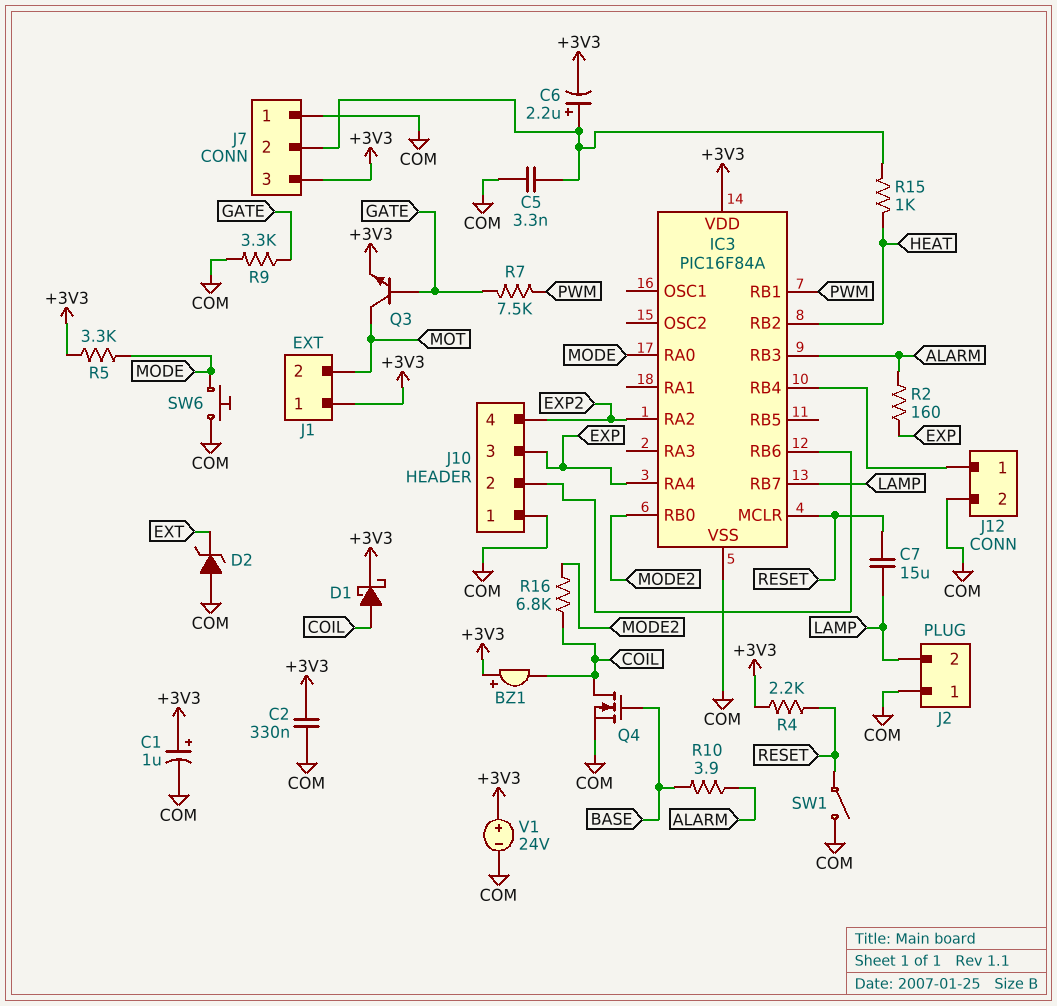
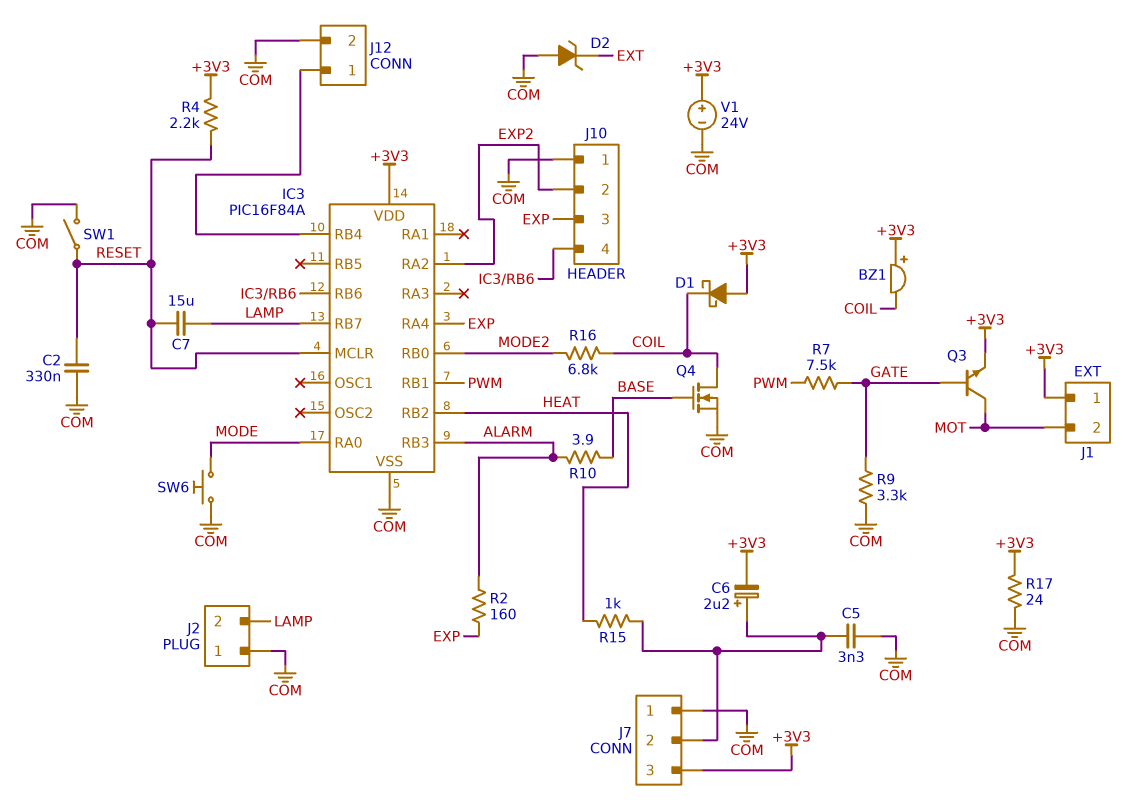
C1: 1uF (plus +3V3, minus COM) -> none
C2: 330nF (+3V3, COM) -> 330nF (COM, RESET)
D1: schottky (A COIL, K +3V3) -> schottky (A +3V3, K COIL)
J10 pin 2: IC3/RB6 -> EXP2
J10 pin 4: EXP2 -> IC3/RB6
R5: 3.3k (+3V3, MODE) -> none
R17: none -> 24 (+3V3, COM)

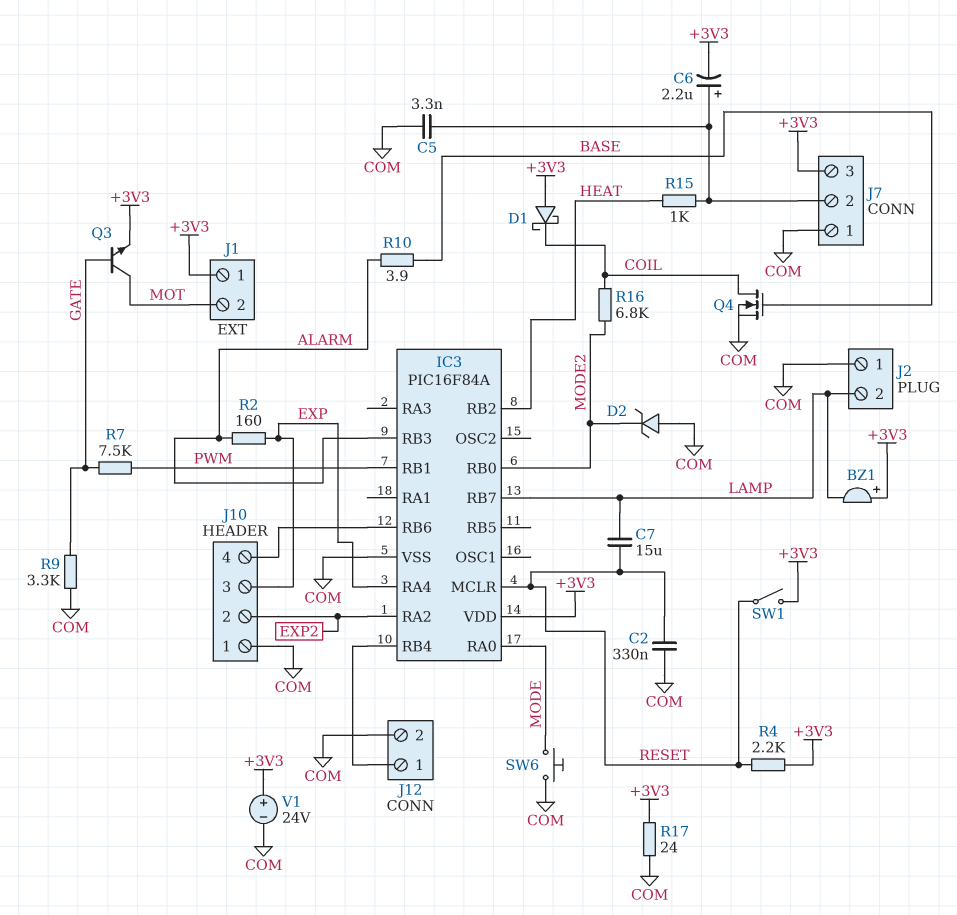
BZ1: buzzer (plus +3V3, minus COIL) -> buzzer (plus +3V3, minus LAMP)
D2: zener (A COM, K EXT) -> zener (A COM, K MODE2)
SW1: switch (COM, RESET) -> switch (+3V3, RESET)

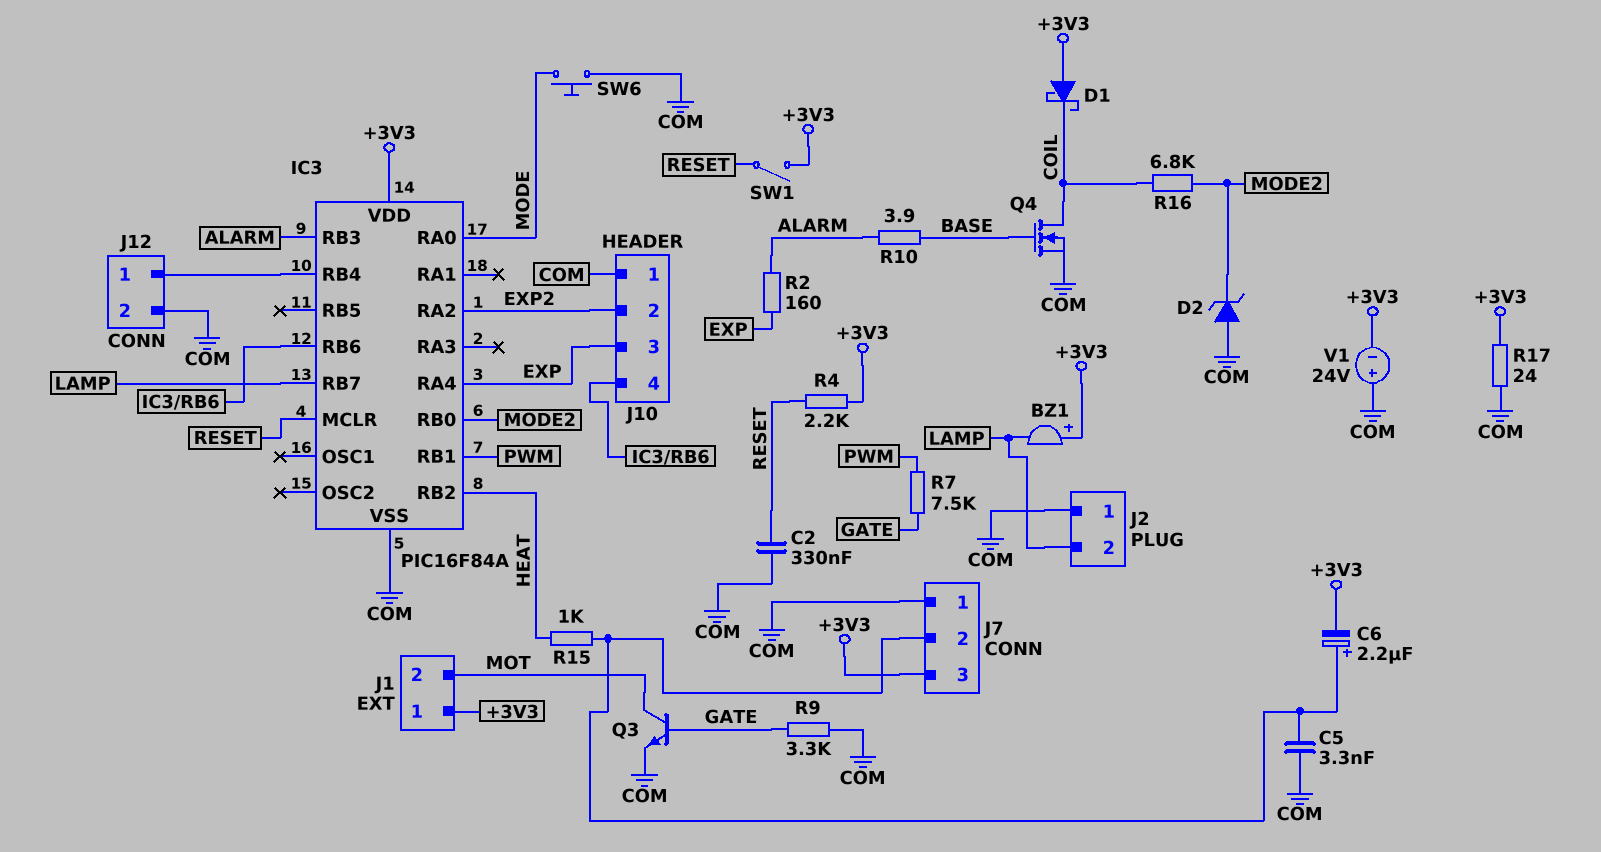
C7: 15uF (LAMP, RESET) -> none
Q3: NPN (B GATE, C MOT, E +3V3) -> NPN (B GATE, C MOT, E COM)
V1: 24V (plus +3V3, minus COM) -> 24V (plus COM, minus +3V3)

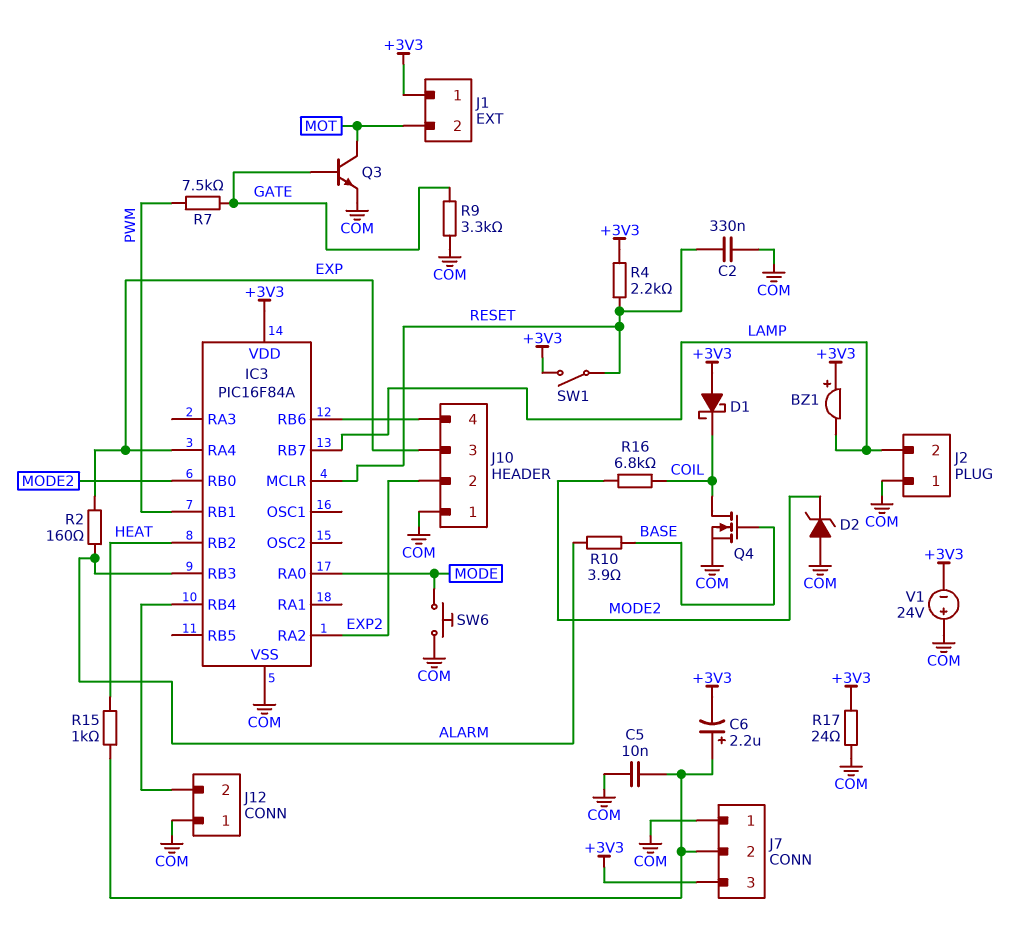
C5: 3.3nF (COM, J7/2) -> 10nF (COM, J7/2)
J12 pin 1: IC3/RB4 -> COM
J12 pin 2: COM -> IC3/RB4

